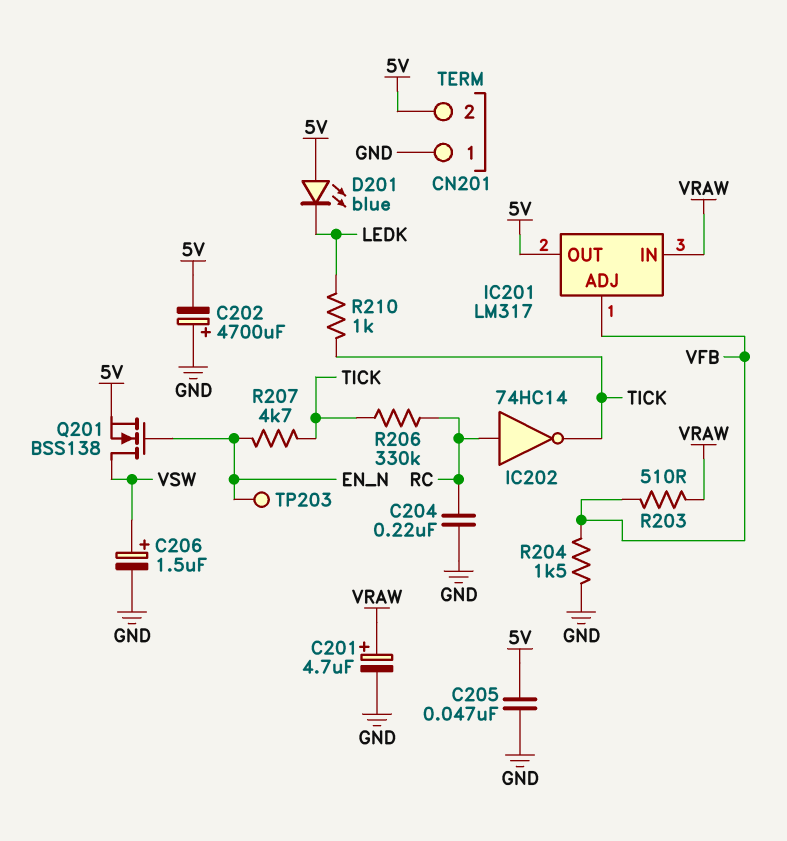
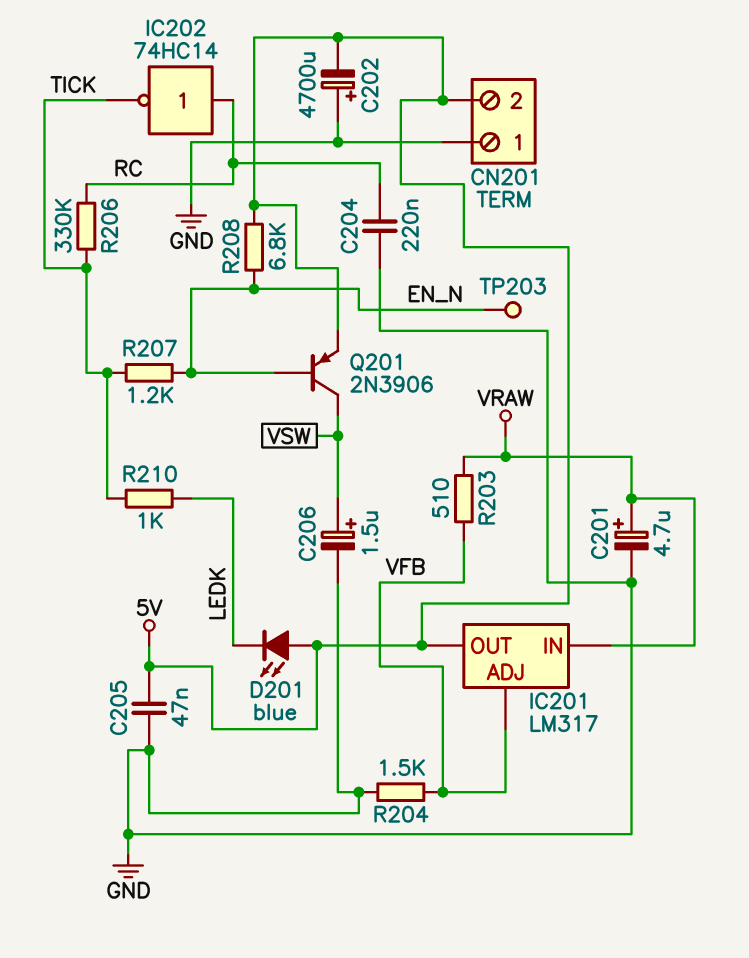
Q201: NMOS BSS138 (G EN_N, D VSW, S 5V) -> PNP 2N3906 (B EN_N, C VSW, E 5V)
R207: 4.7k (EN_N, TICK) -> 1.2k (EN_N, TICK)
R208: none -> 6.8k (5V, EN_N)

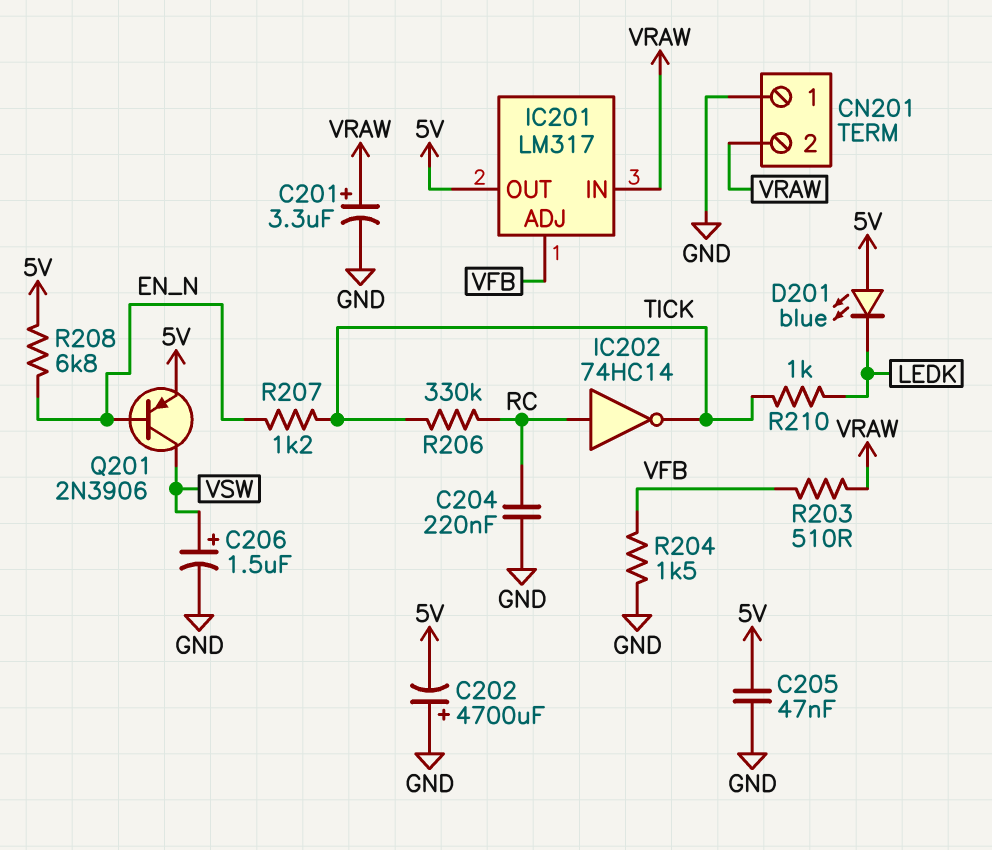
C201: 4.7uF (plus VRAW, minus GND) -> 3.3uF (plus VRAW, minus GND)
CN201 pin 2: 5V -> VRAW
TP203: test point (EN_N) -> none

